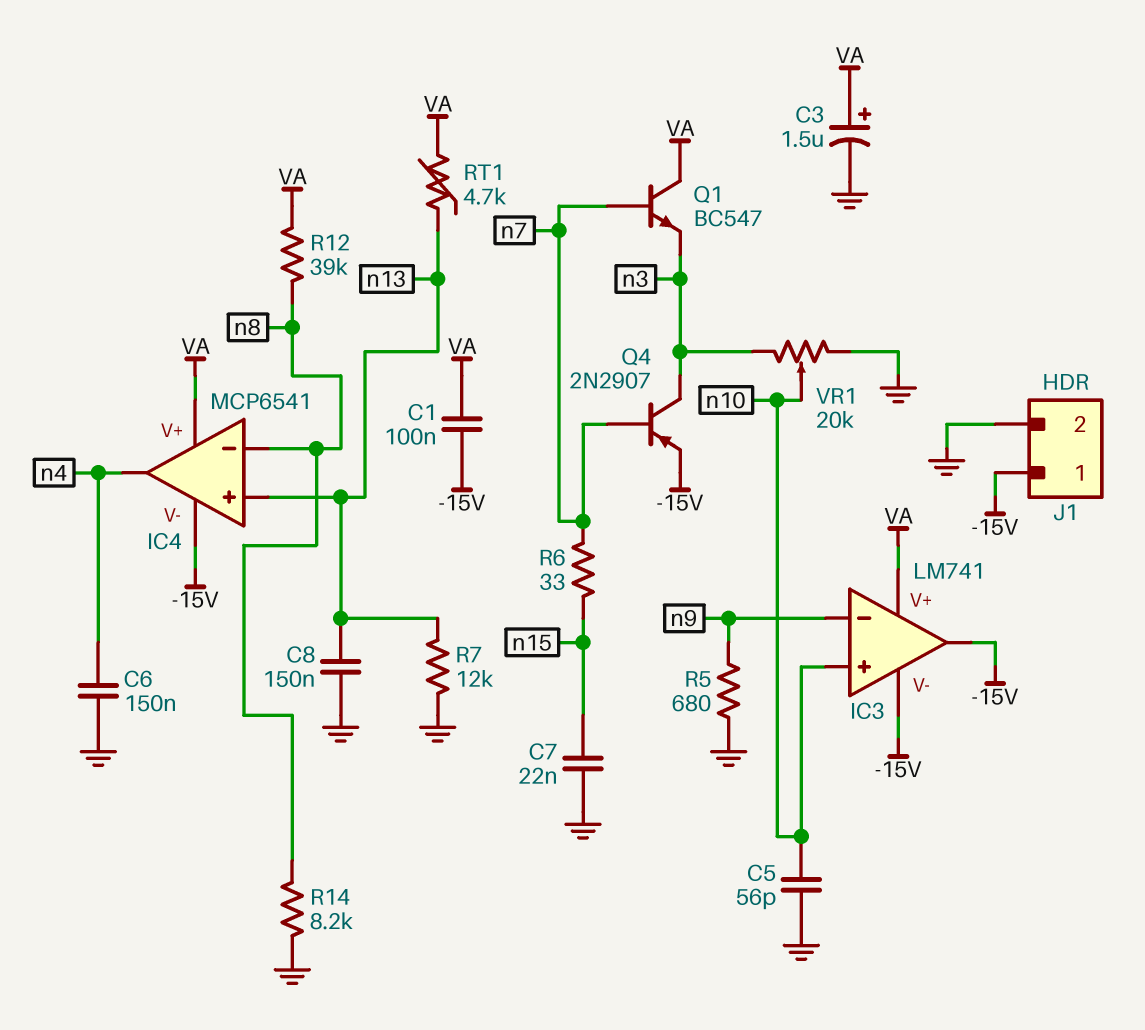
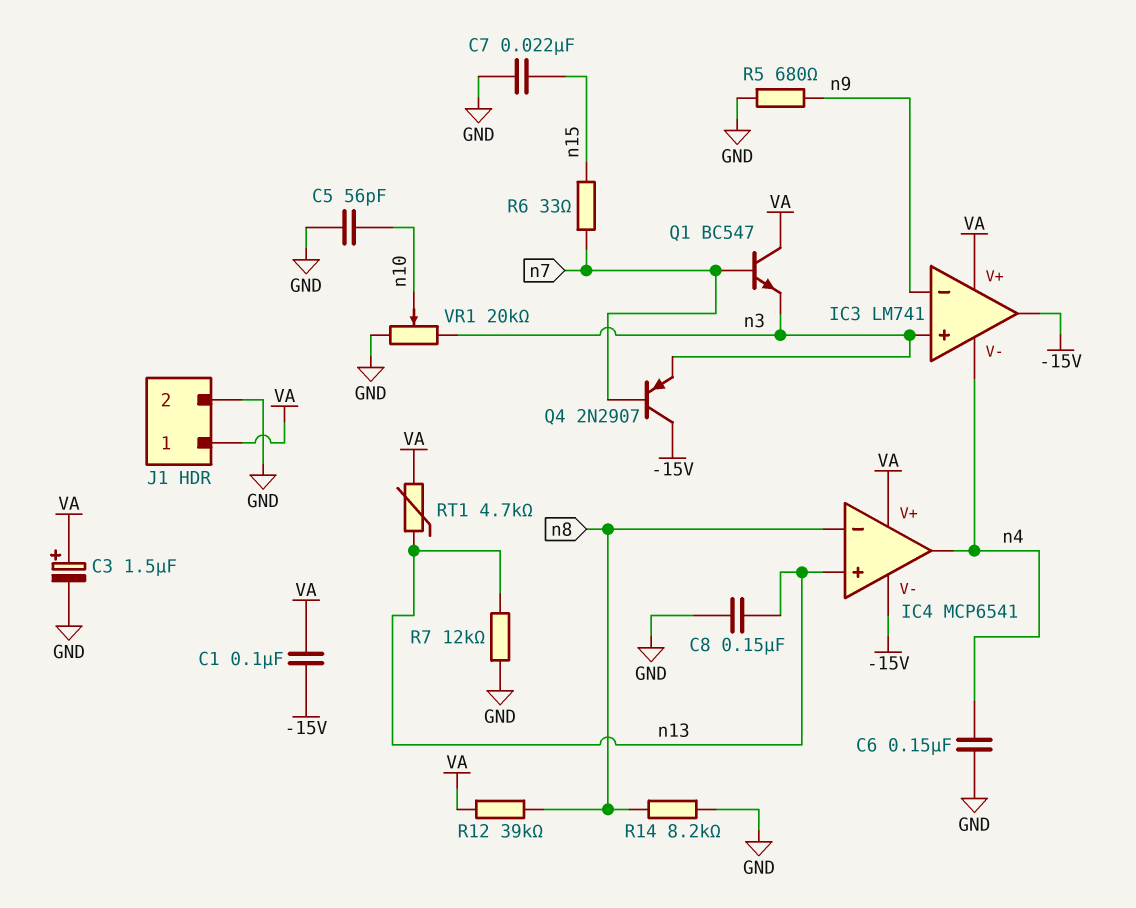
IC3 pin V-: -15V -> n4
IC3 pin in+: n10 -> n3
J1 pin 1: -15V -> VA
Q4: PNP 2N2907 (B n7, C n3, E -15V) -> PNP 2N2907 (B n7, C -15V, E n3)

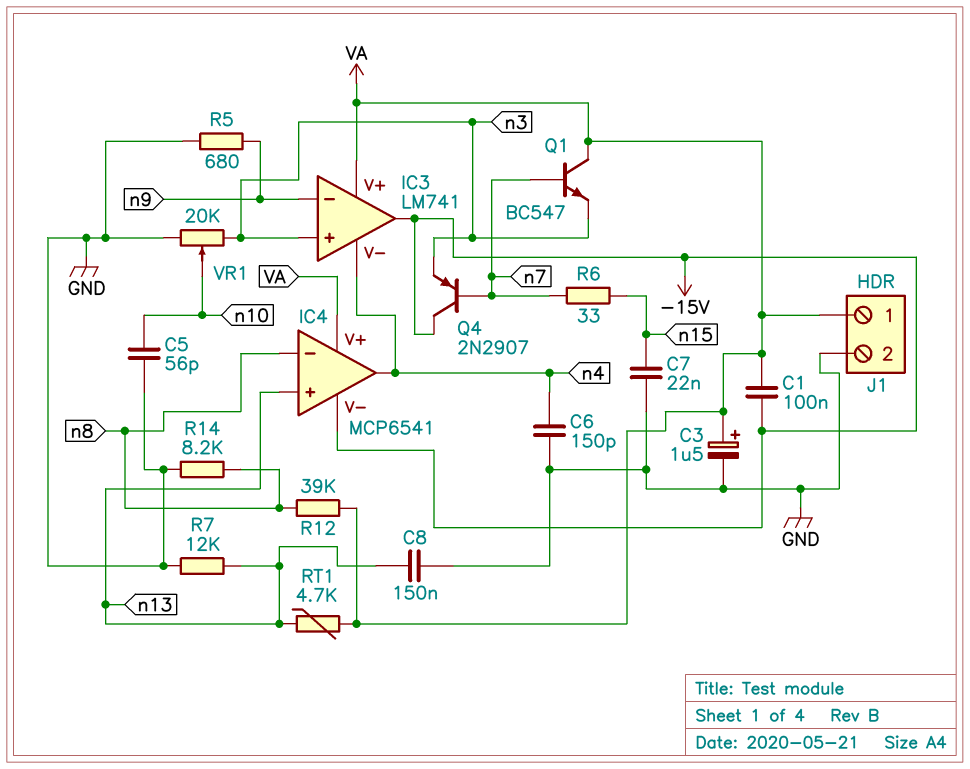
C6: 150nF (GND, n4) -> 150pF (GND, n4)

